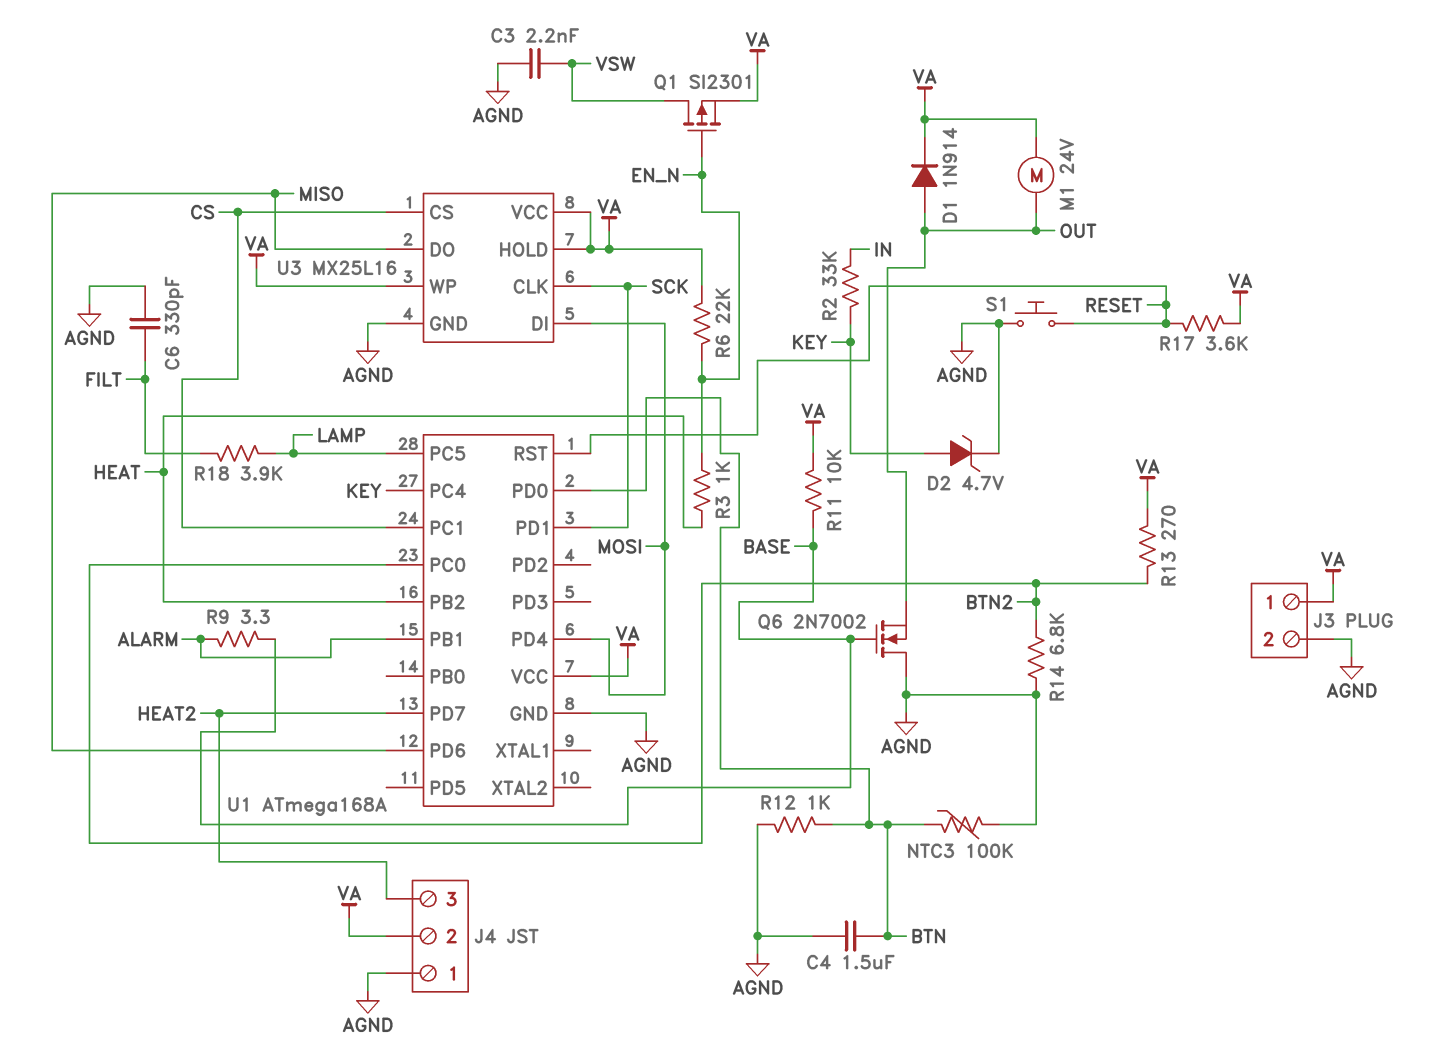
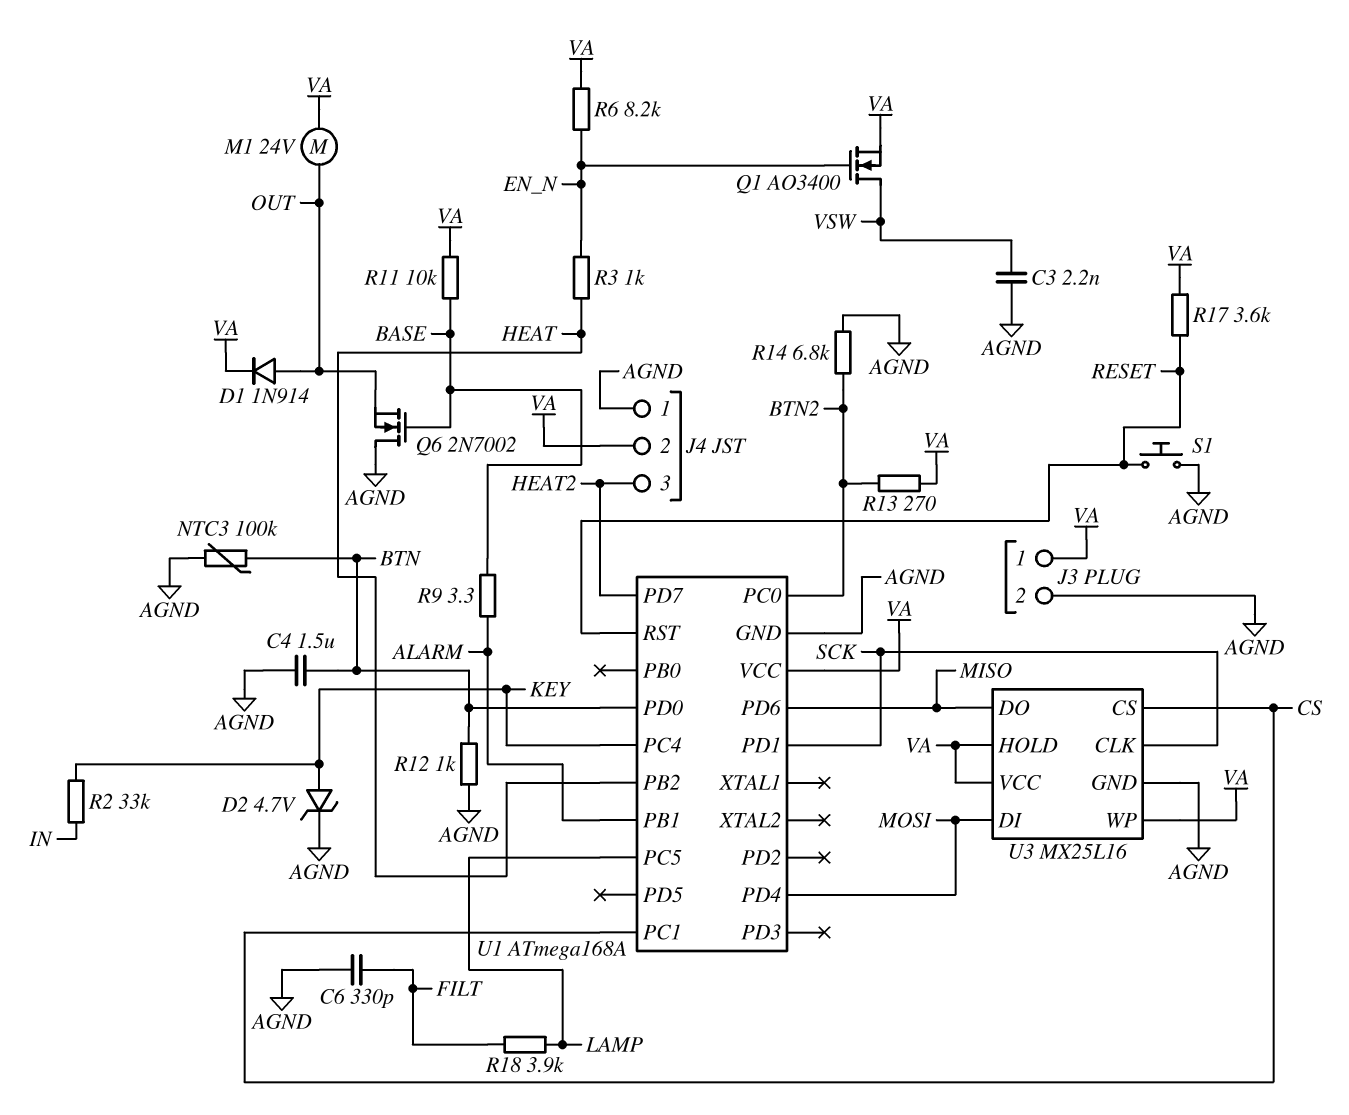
Q1: PMOS SI2301 (G EN_N, D VSW, S VA) -> NMOS AO3400 (G EN_N, D VSW, S VA)
R6: 22k (EN_N, VA) -> 8.2k (EN_N, VA)

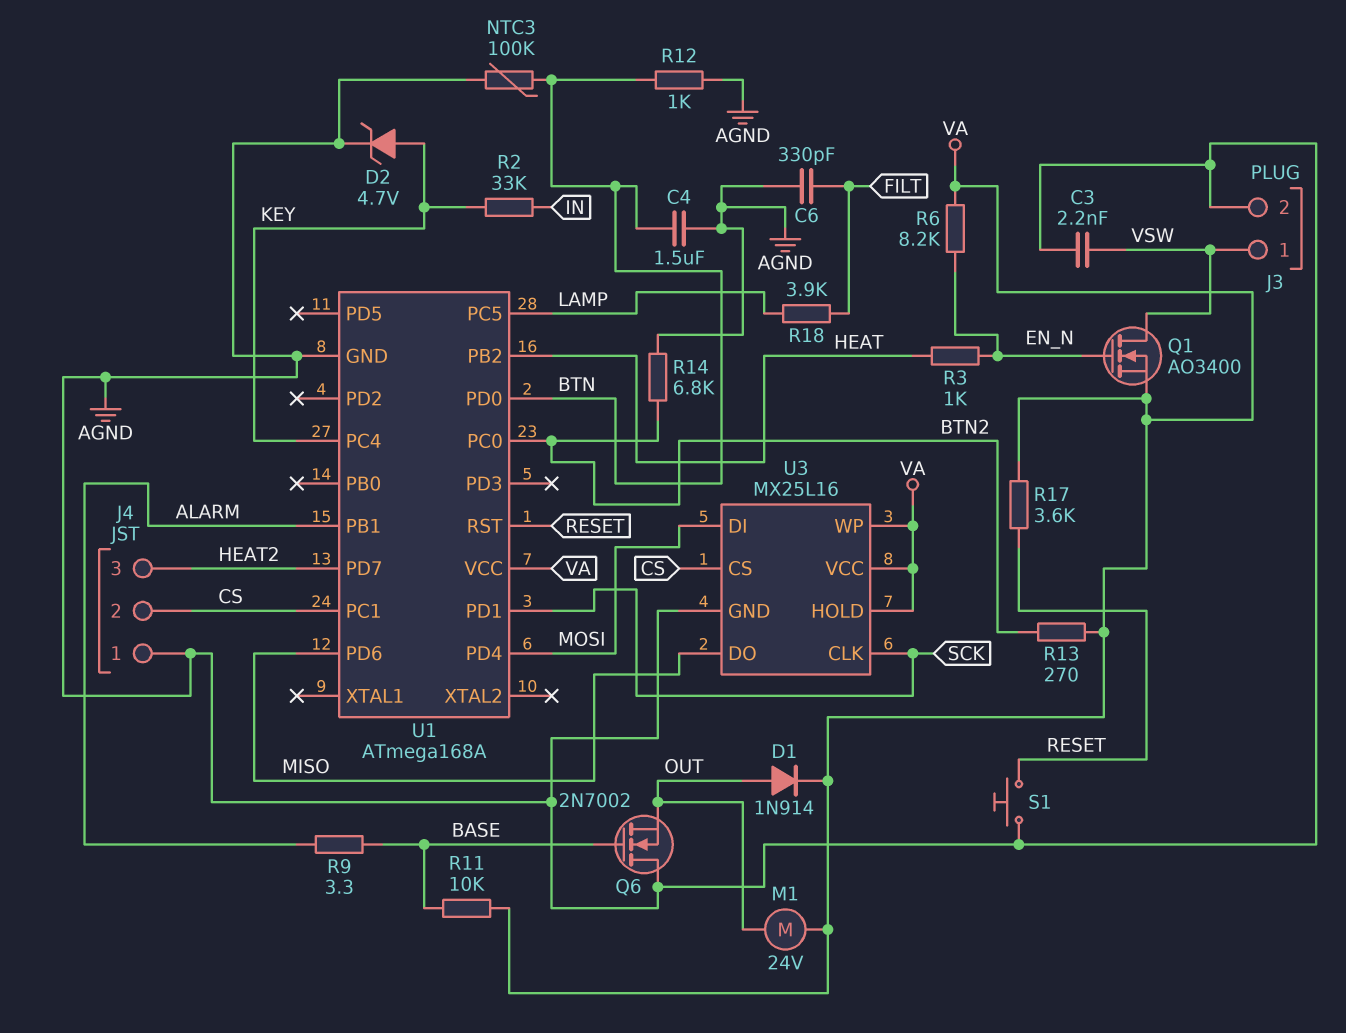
J3 pin 1: VA -> VSW
J4 pin 2: VA -> CS

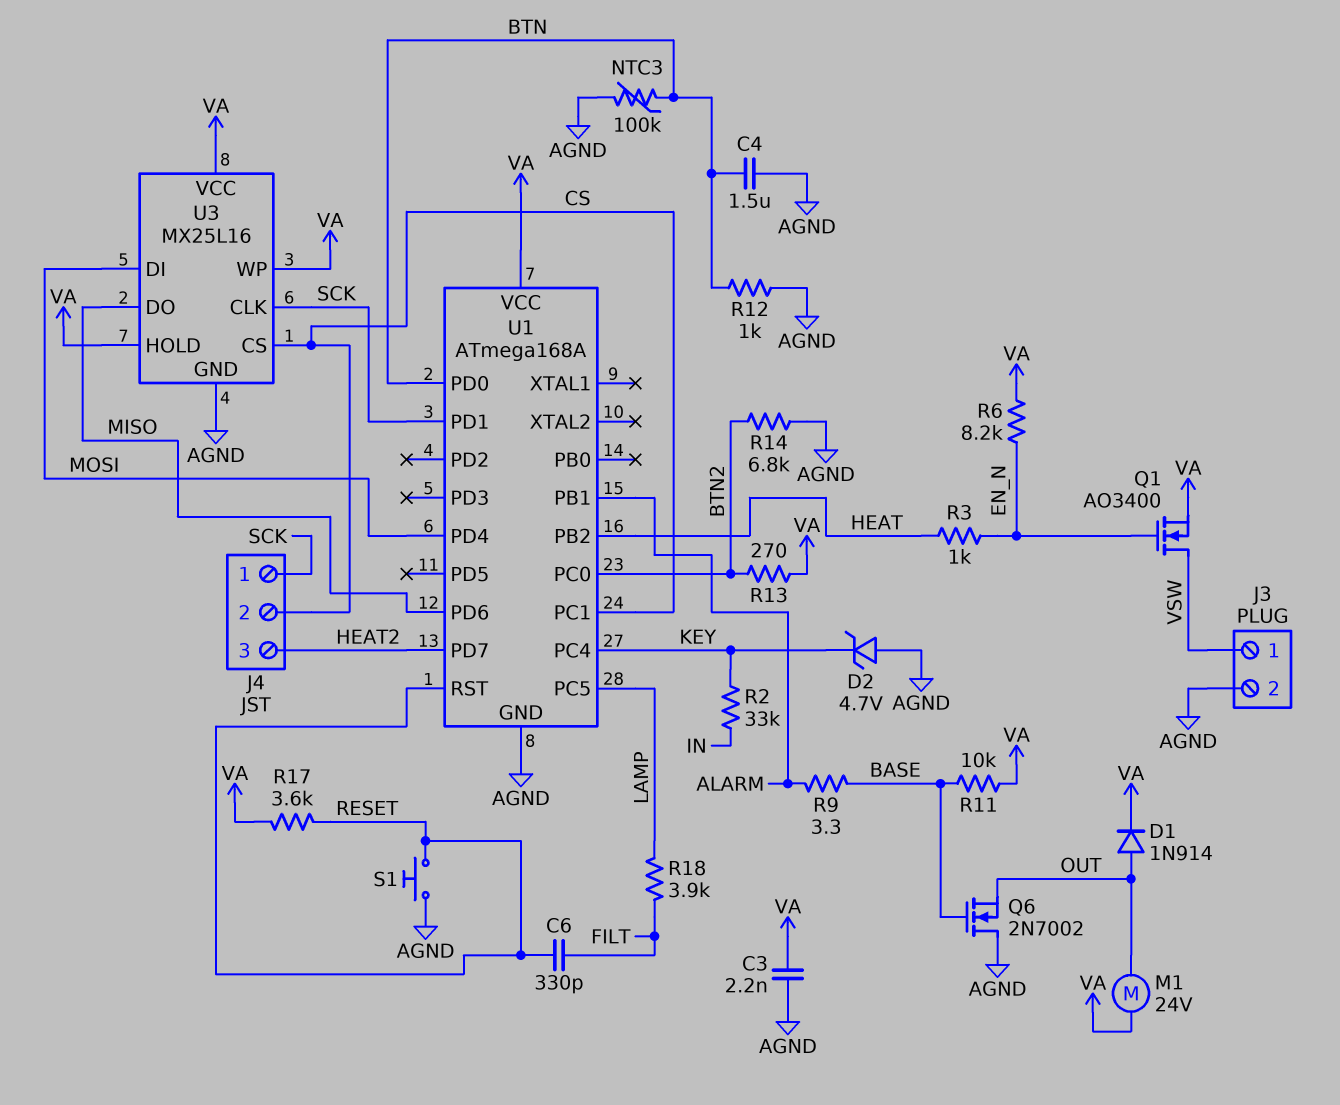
C3: 2.2nF (AGND, VSW) -> 2.2nF (AGND, VA)
C6: 330pF (AGND, FILT) -> 330pF (FILT, RESET)
D2: zener 4.7V (A KEY, K AGND) -> zener 4.7V (A AGND, K KEY)
J4 pin 1: AGND -> SCK

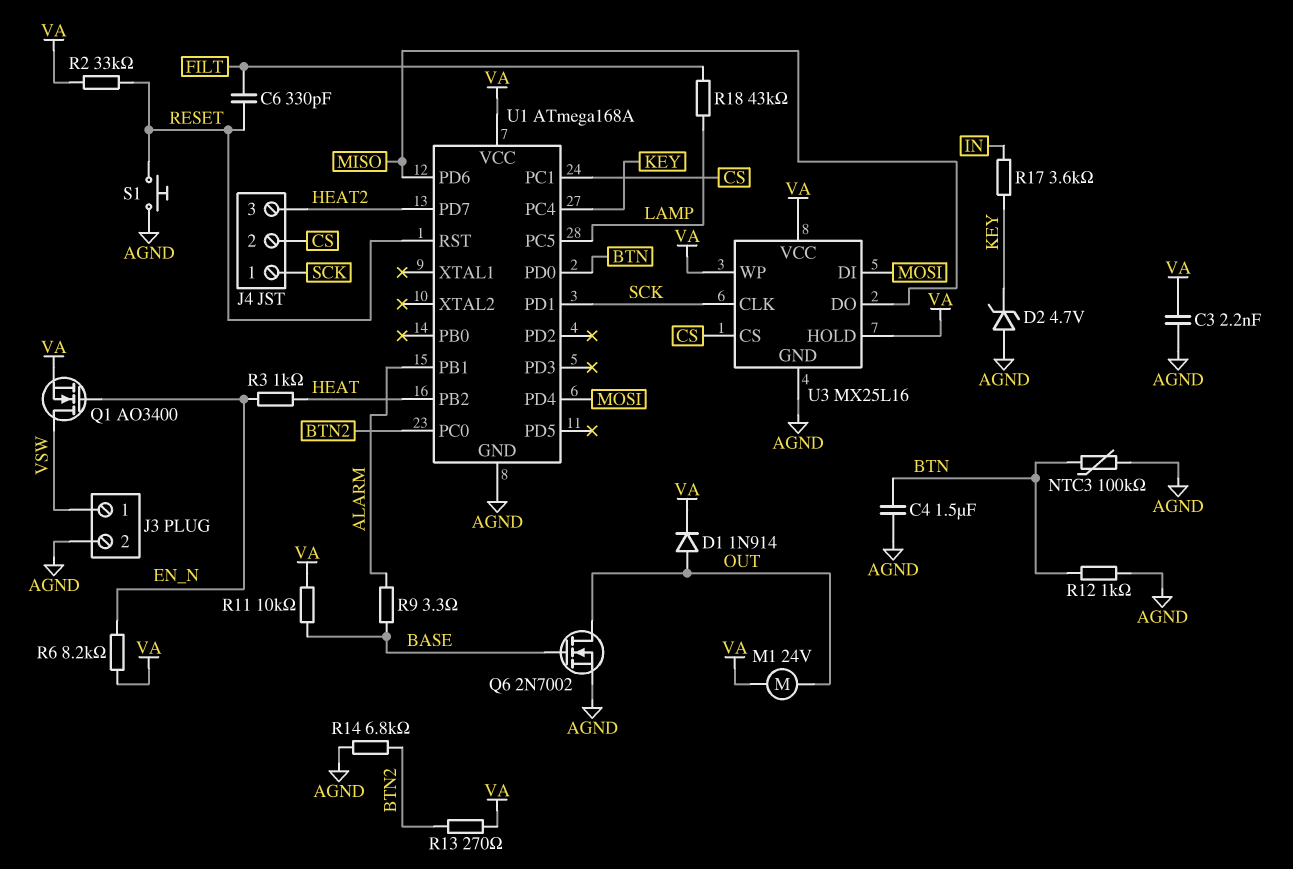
Q6: NMOS 2N7002 (G BASE, D AGND, S OUT) -> NMOS 2N7002 (G BASE, D OUT, S AGND)
R2: 33k (IN, KEY) -> 33k (RESET, VA)
R17: 3.6k (RESET, VA) -> 3.6k (IN, KEY)
R18: 3.9k (FILT, LAMP) -> 43k (FILT, LAMP)

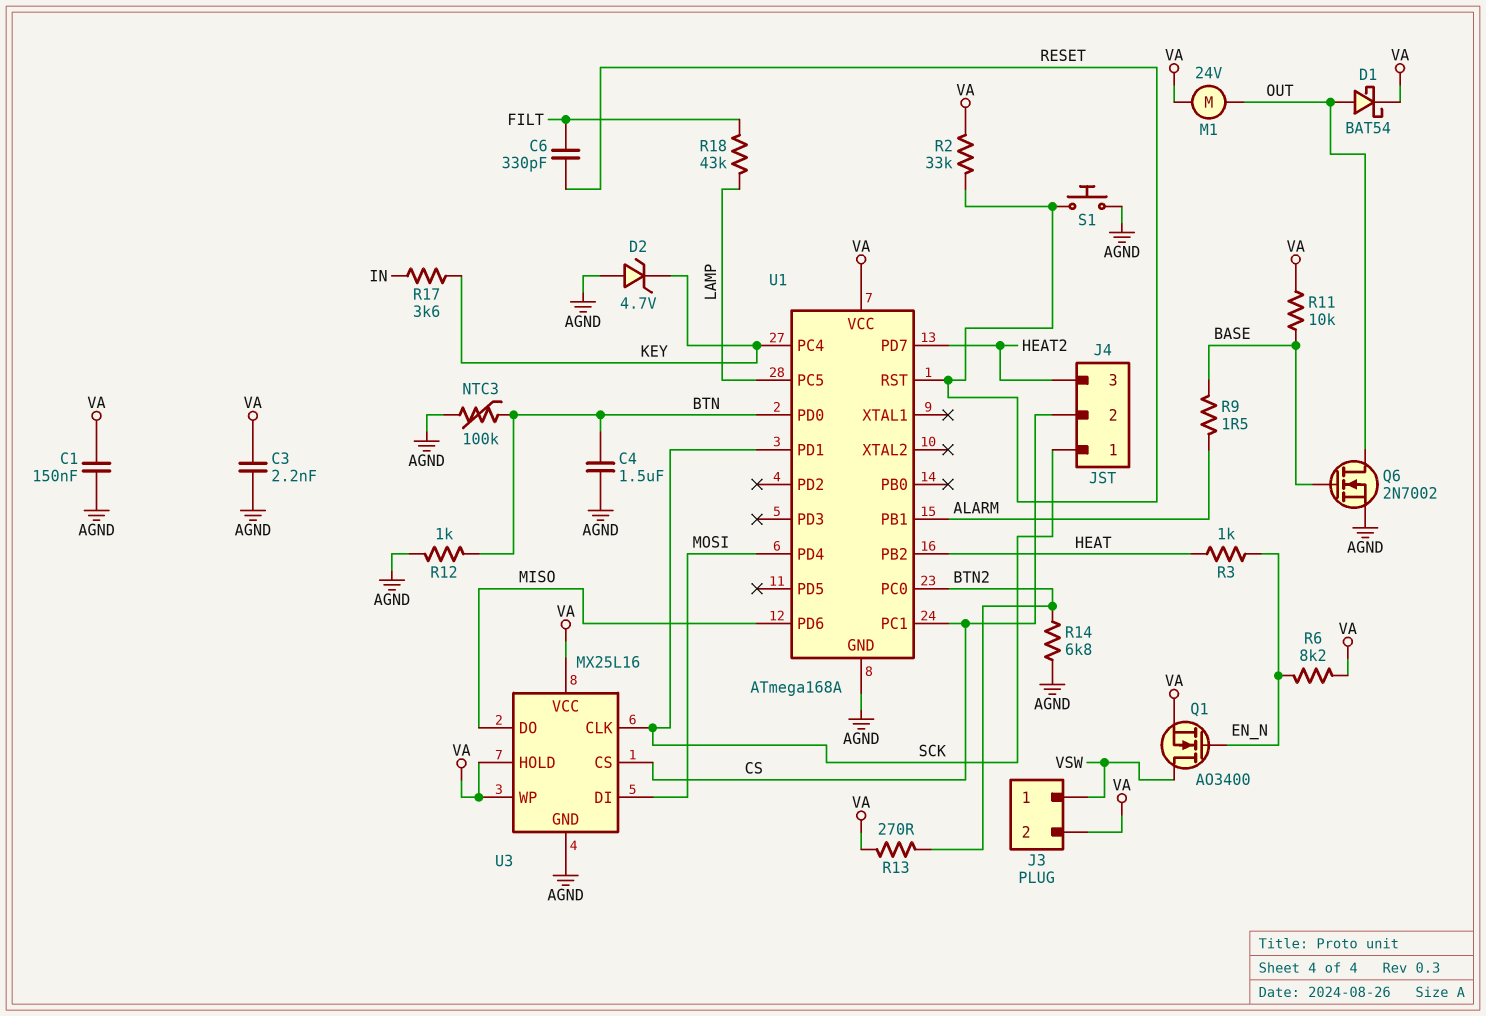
C1: none -> 150nF (AGND, VA)
D1: diode 1N914 (A OUT, K VA) -> schottky BAT54 (A OUT, K VA)
J3 pin 2: AGND -> VA
R9: 3.3 (ALARM, BASE) -> 1.5 (ALARM, BASE)

